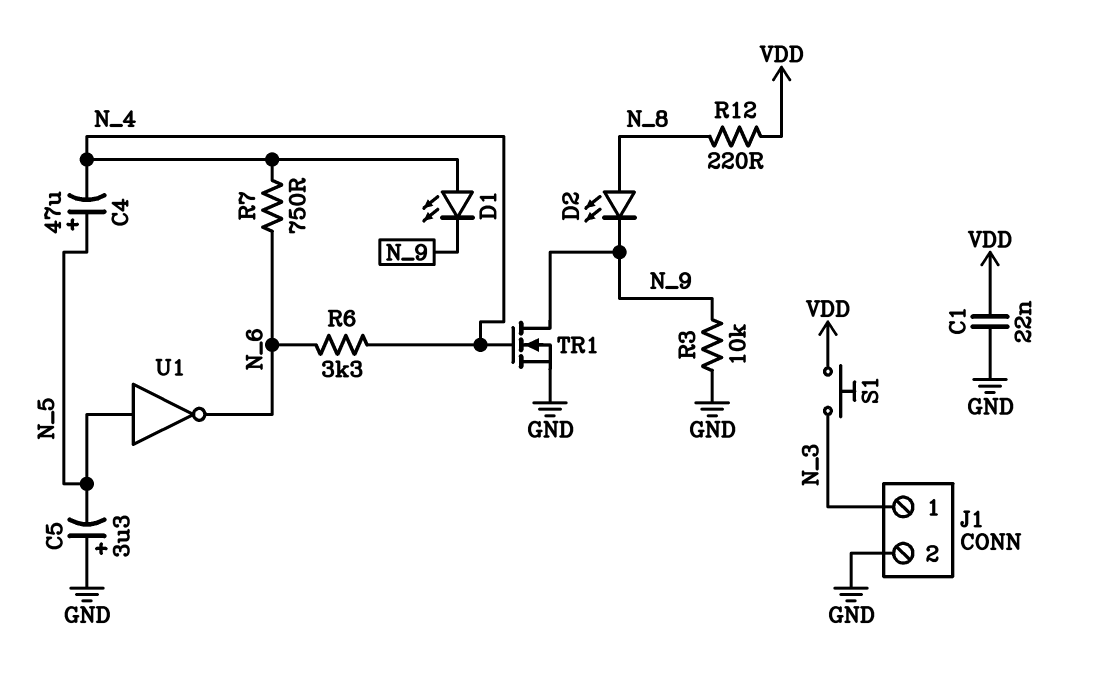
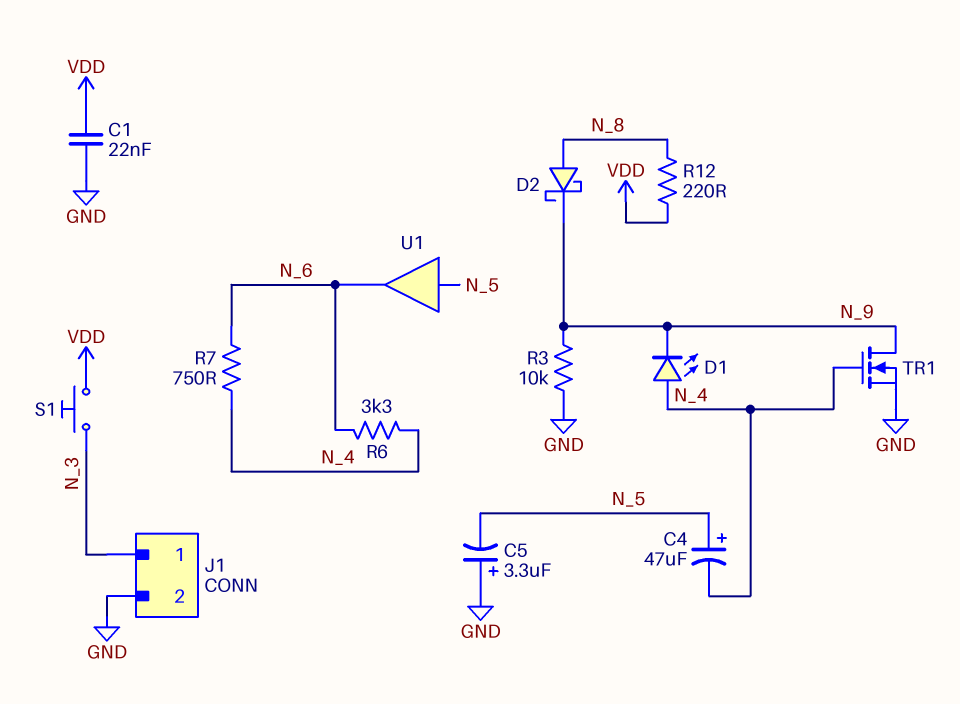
D2: LED (A N_8, K N_9) -> schottky (A N_8, K N_9)
U1: NOT (in N_5, out N_6) -> buffer (in N_5, out N_6)

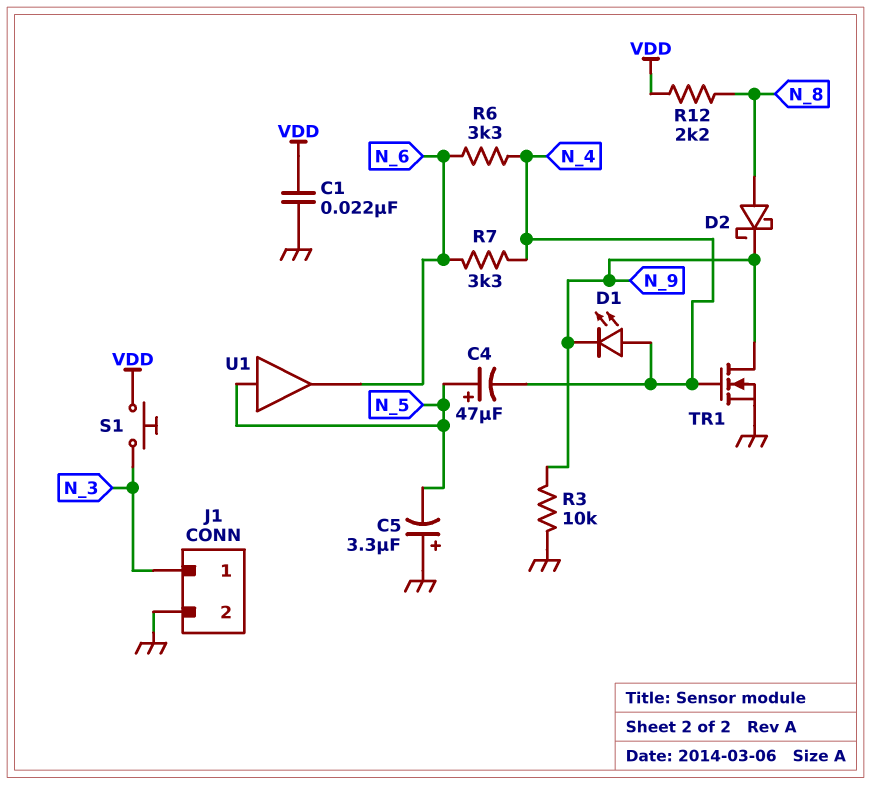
R7: 750 (N_4, N_6) -> 3.3k (N_4, N_6)
R12: 220 (N_8, VDD) -> 2.2k (N_8, VDD)

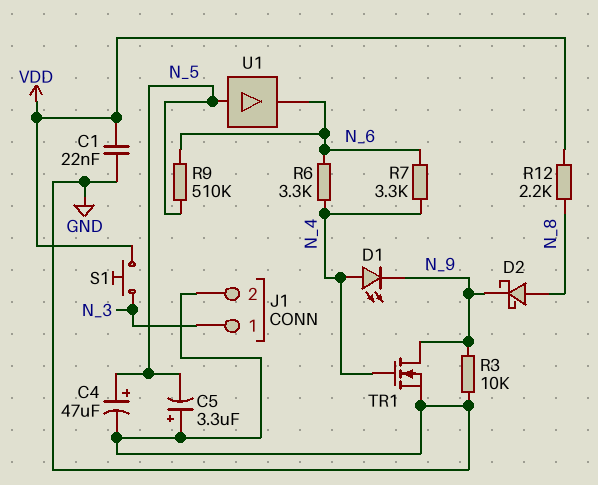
C4: 47uF (plus N_5, minus N_4) -> 47uF (plus N_5, minus GND)
R9: none -> 510k (N_5, N_6)

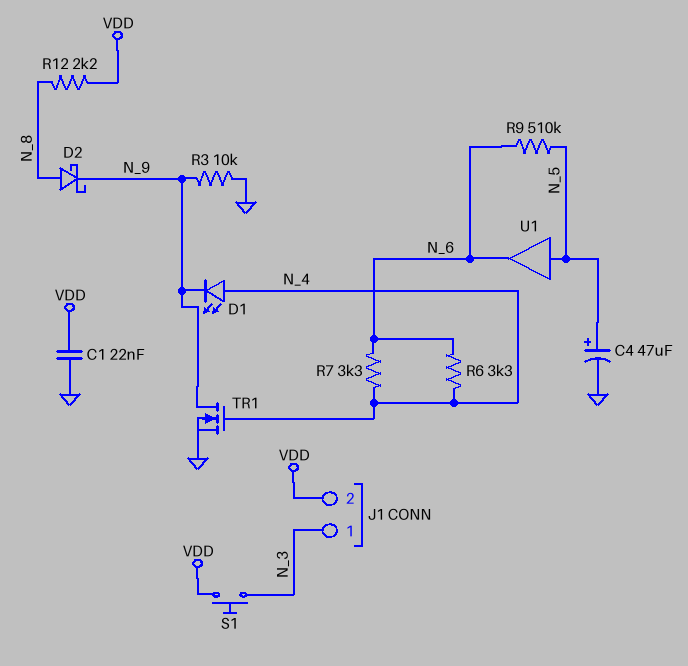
C5: 3.3uF (plus GND, minus N_5) -> none
J1 pin 2: GND -> VDD

